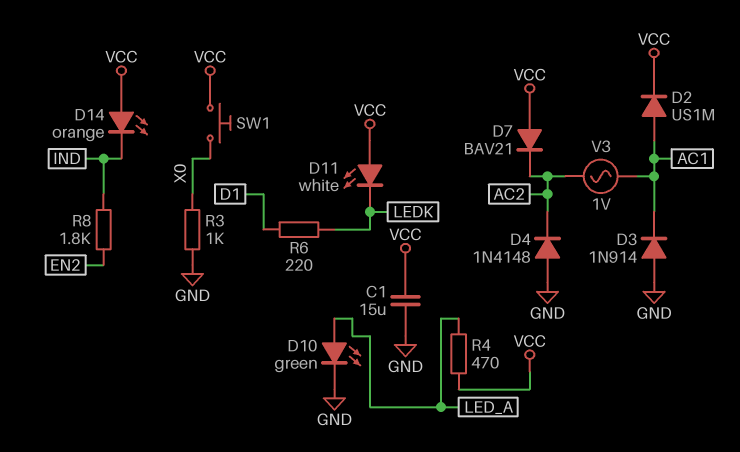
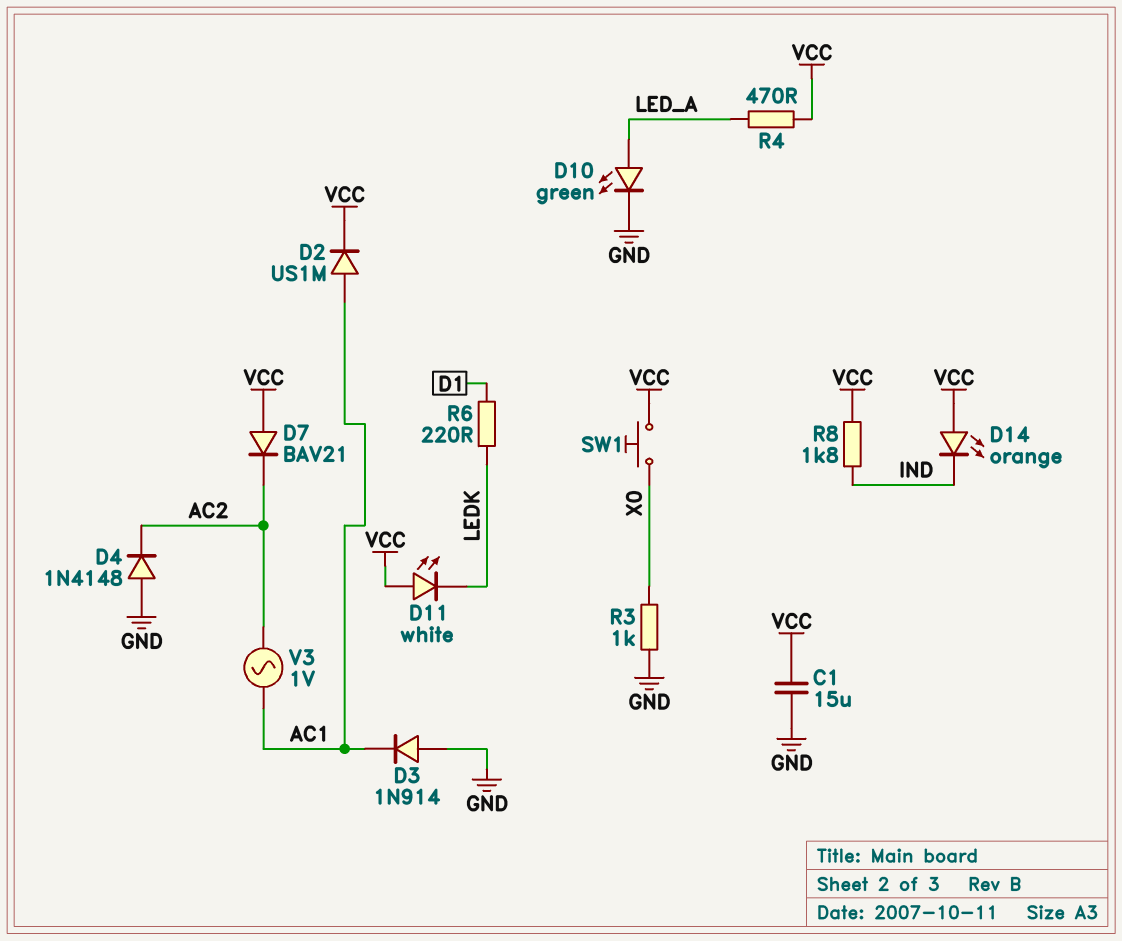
R8: 1.8k (EN2, IND) -> 1.8k (IND, VCC)

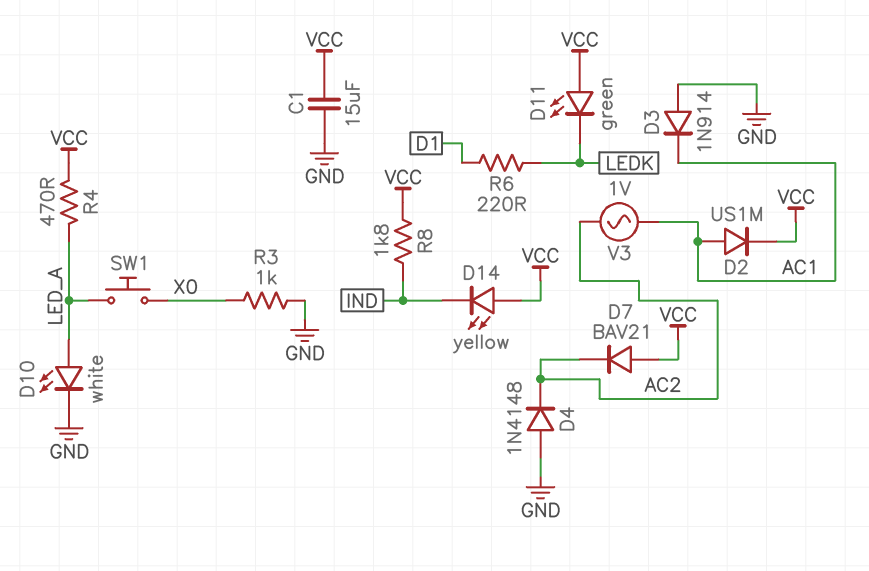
D10: LED green (A LED_A, K GND) -> LED white (A LED_A, K GND)
D11: LED white (A VCC, K LEDK) -> LED green (A VCC, K LEDK)
D14: LED orange (A VCC, K IND) -> LED yellow (A VCC, K IND)
SW1: button (VCC, X0) -> button (LED_A, X0)

